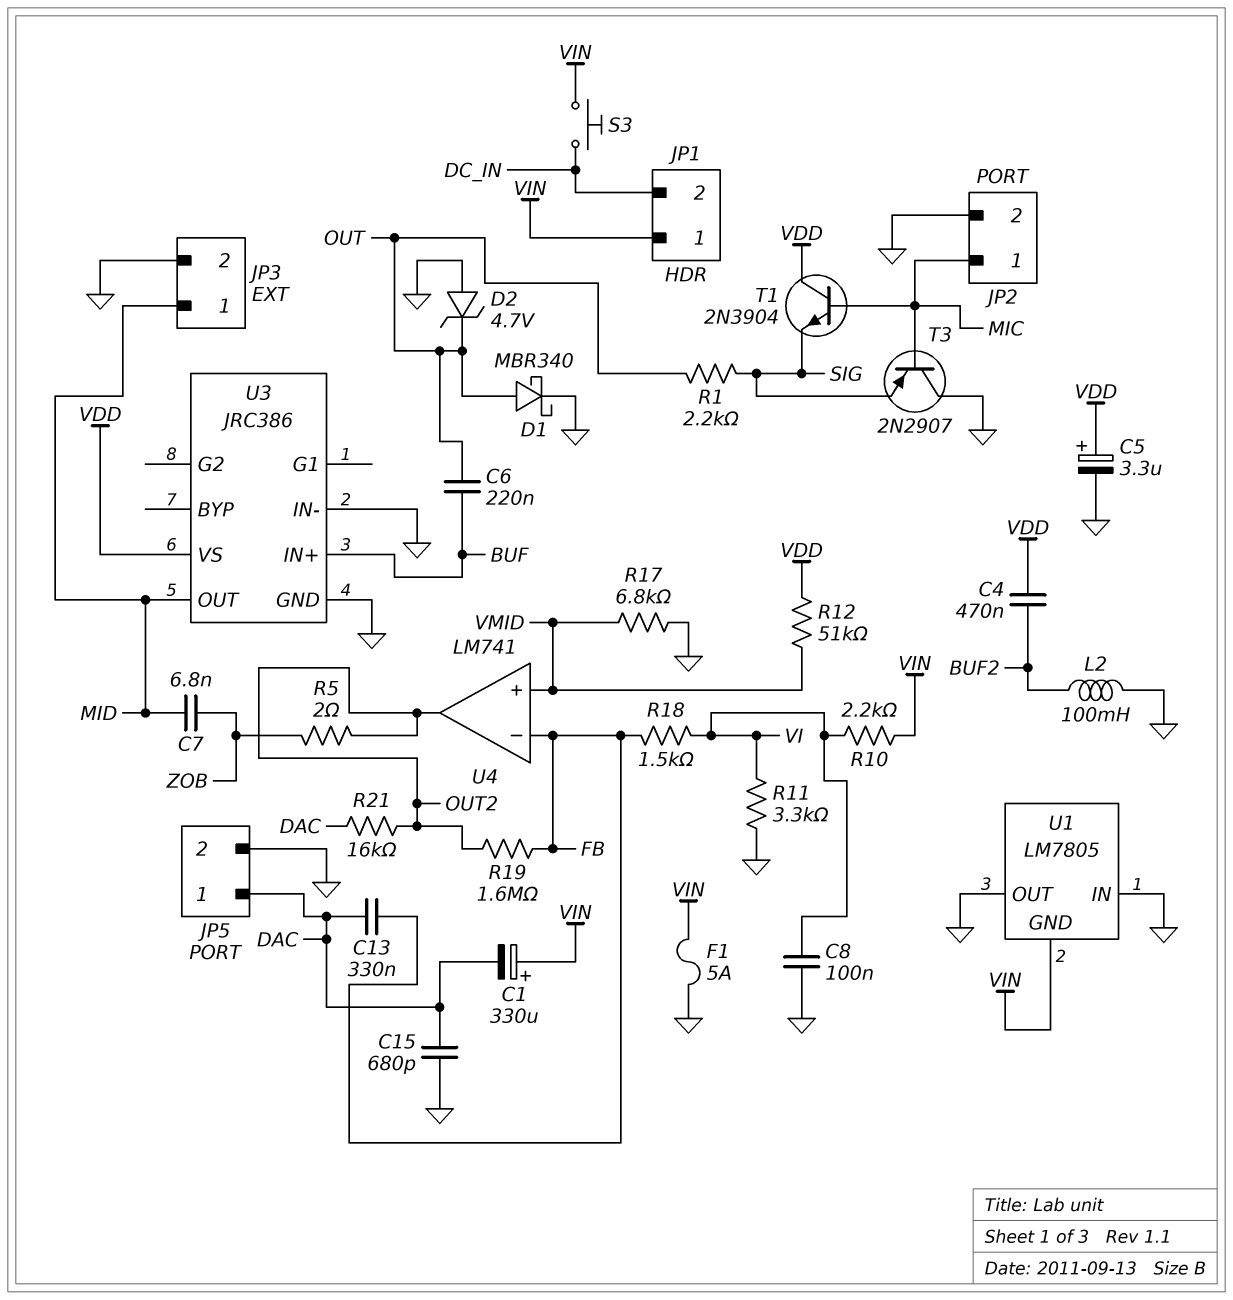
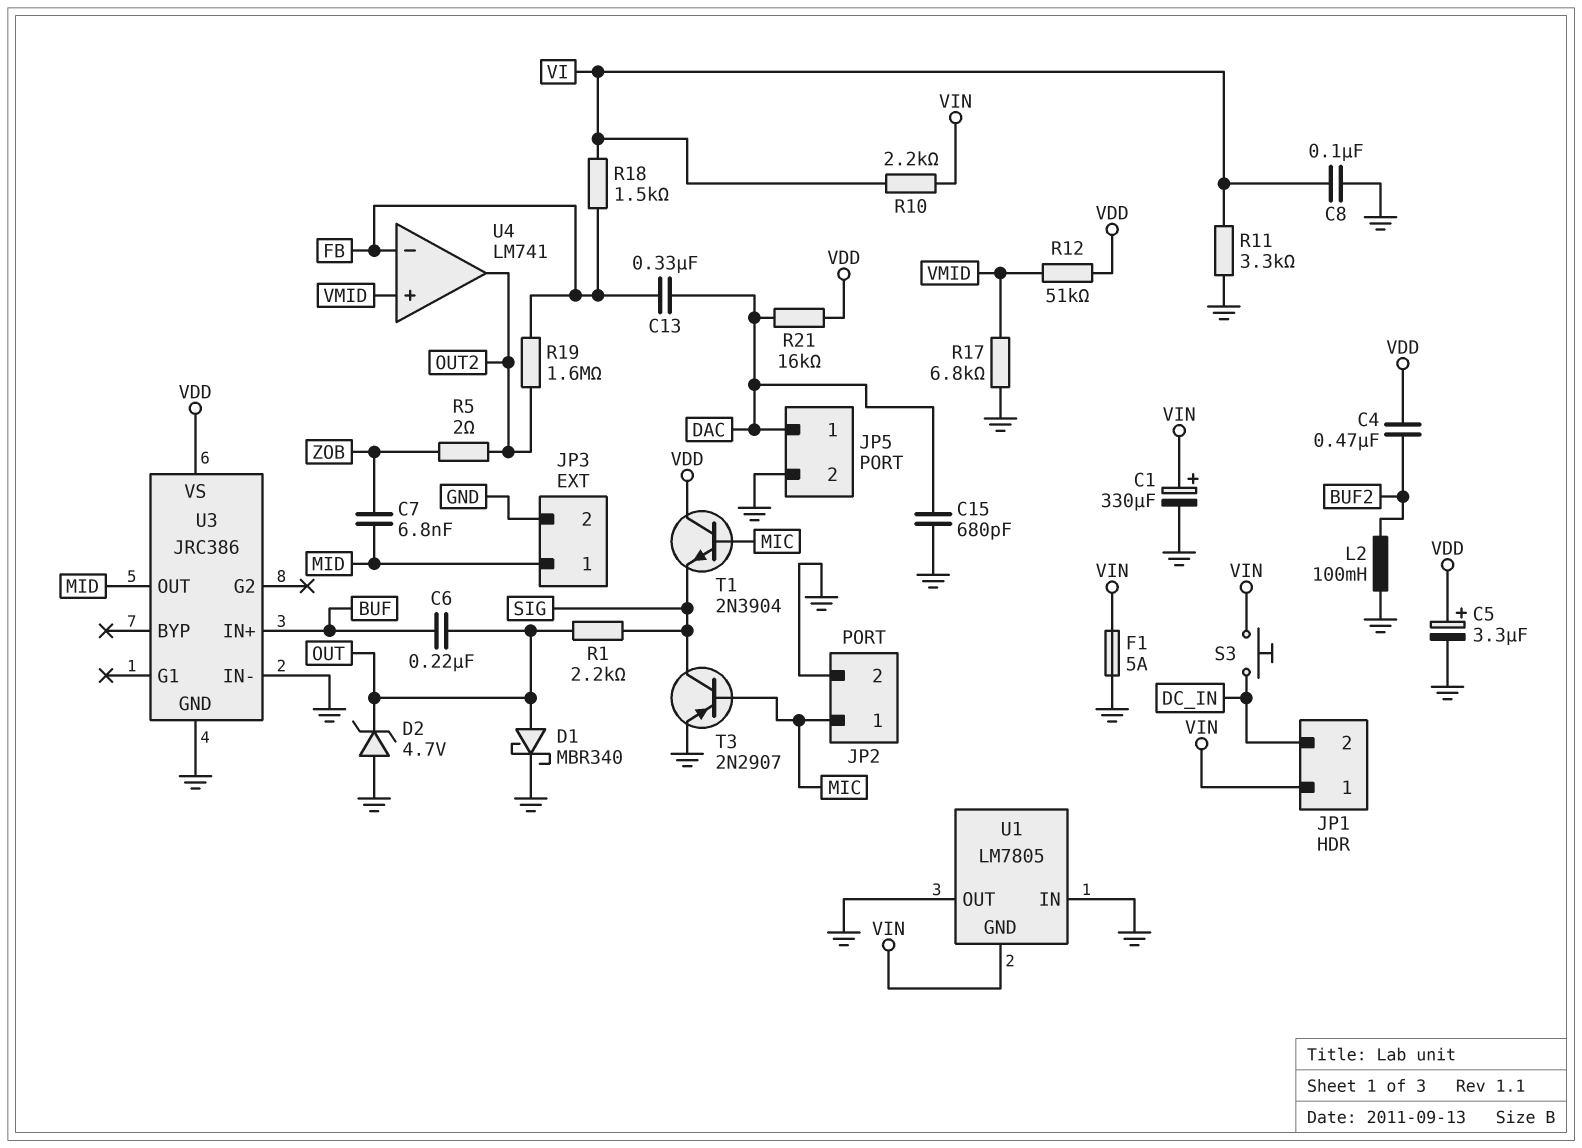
C1: 330uF (plus VIN, minus DAC) -> 330uF (plus VIN, minus GND)
R21: 16k (DAC, OUT2) -> 16k (DAC, VDD)
T3: PNP 2N2907 (B MIC, C GND, E SIG) -> PNP 2N2907 (B MIC, C SIG, E GND)

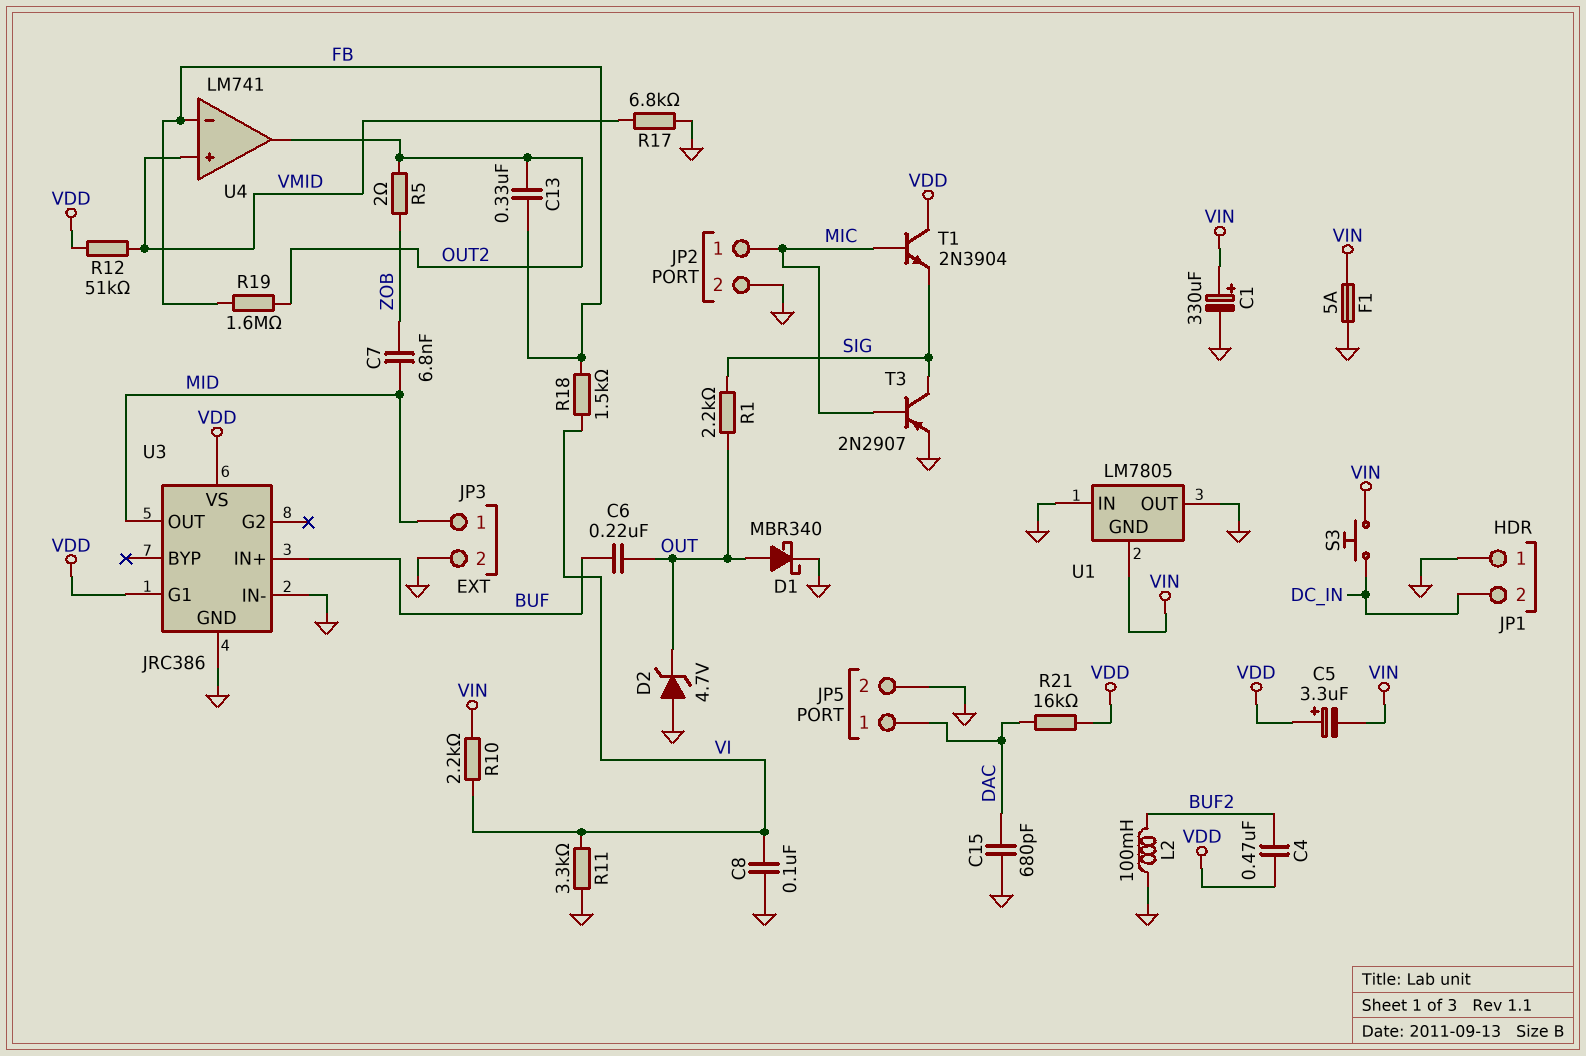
C5: 3.3uF (plus VDD, minus GND) -> 3.3uF (plus VDD, minus VIN)
C13: 330nF (DAC, FB) -> 330nF (FB, OUT2)
JP1 pin 1: VIN -> GND
U3 pin G1: none -> VDD

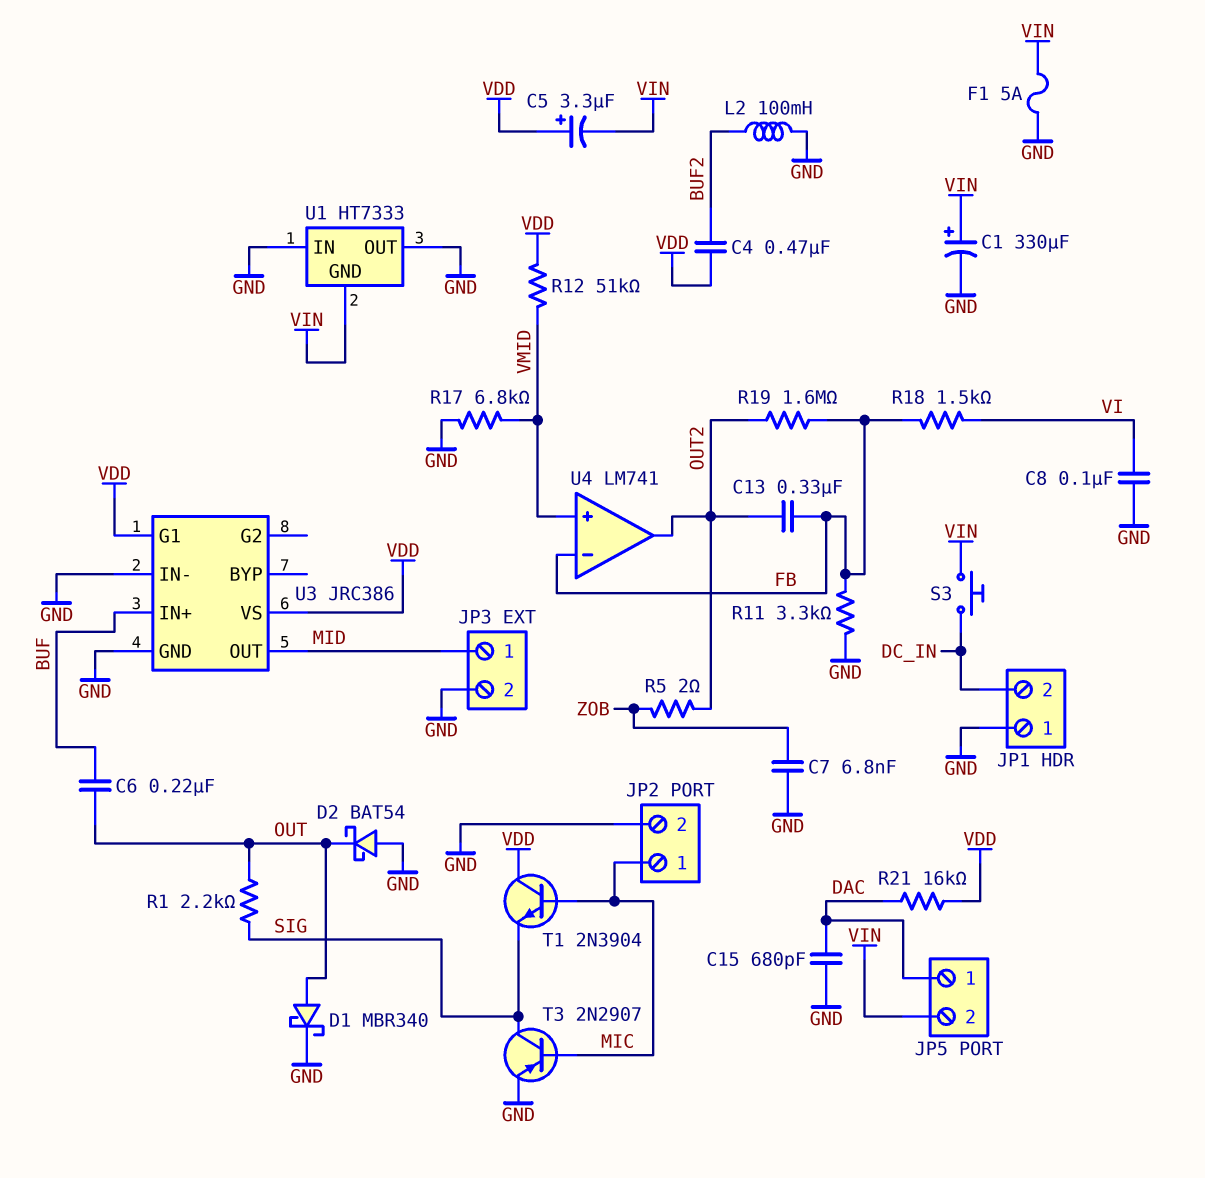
C7: 6.8nF (MID, ZOB) -> 6.8nF (GND, ZOB)
D2: zener 4.7V (A GND, K OUT) -> schottky BAT54 (A GND, K OUT)
JP5 pin 2: GND -> VIN
R10: 2.2k (VI, VIN) -> none
R11: 3.3k (GND, VI) -> 3.3k (FB, GND)
U1: LM7805 -> HT7333

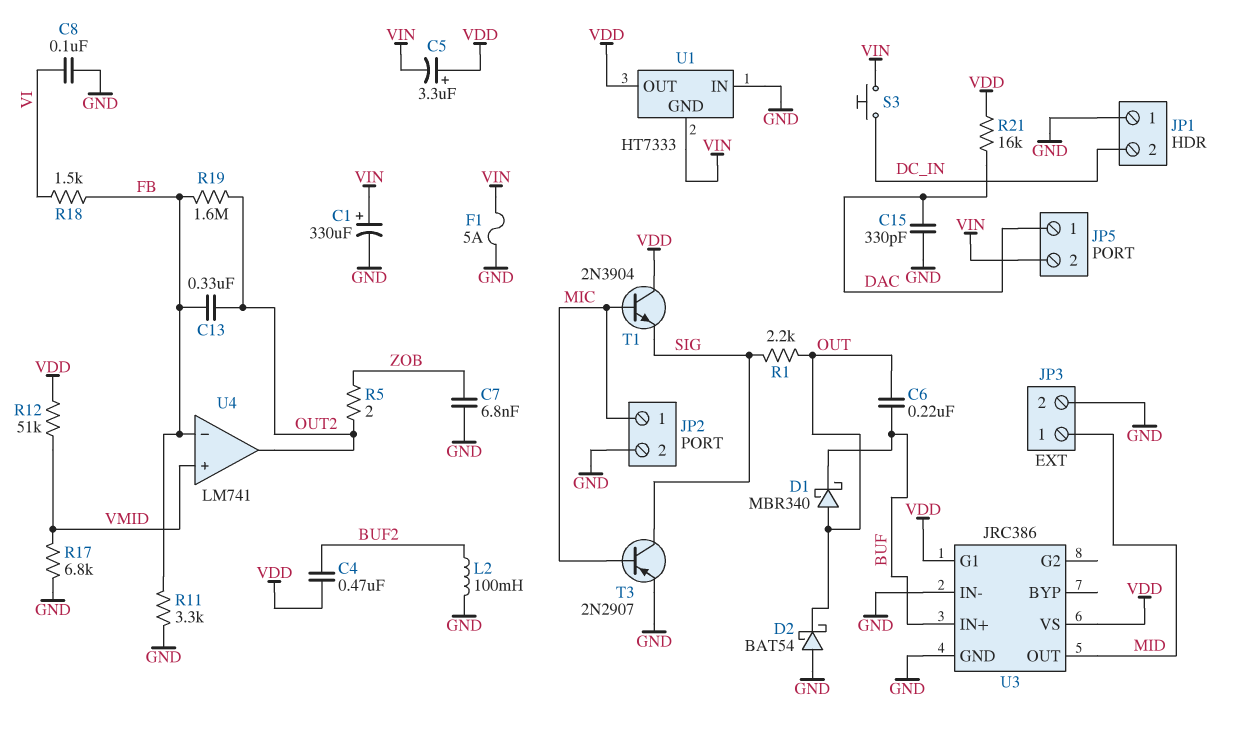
C15: 680pF (DAC, GND) -> 330pF (DAC, GND)
D1: schottky MBR340 (A OUT, K GND) -> schottky MBR340 (A OUT, K BUF)
U1 pin OUT: GND -> VDD

